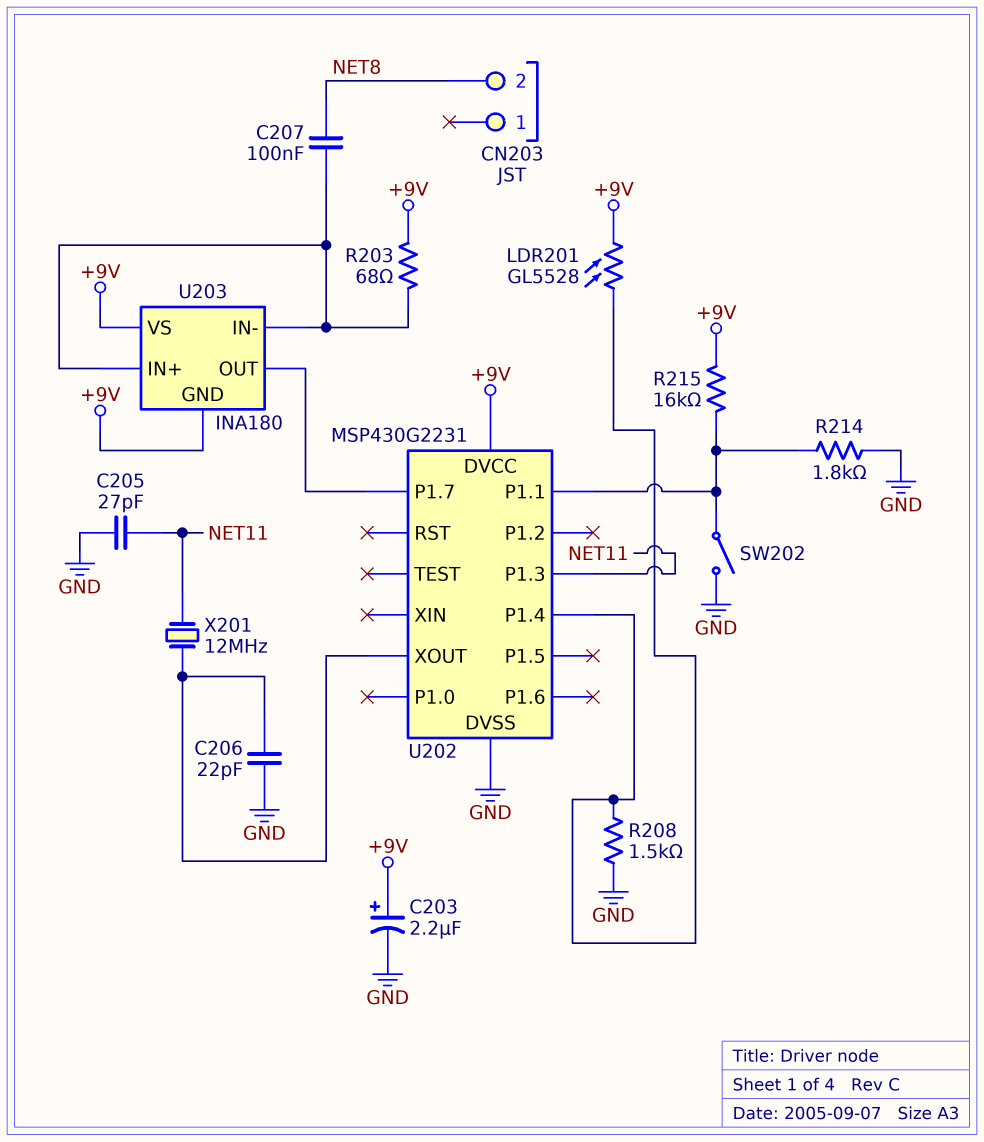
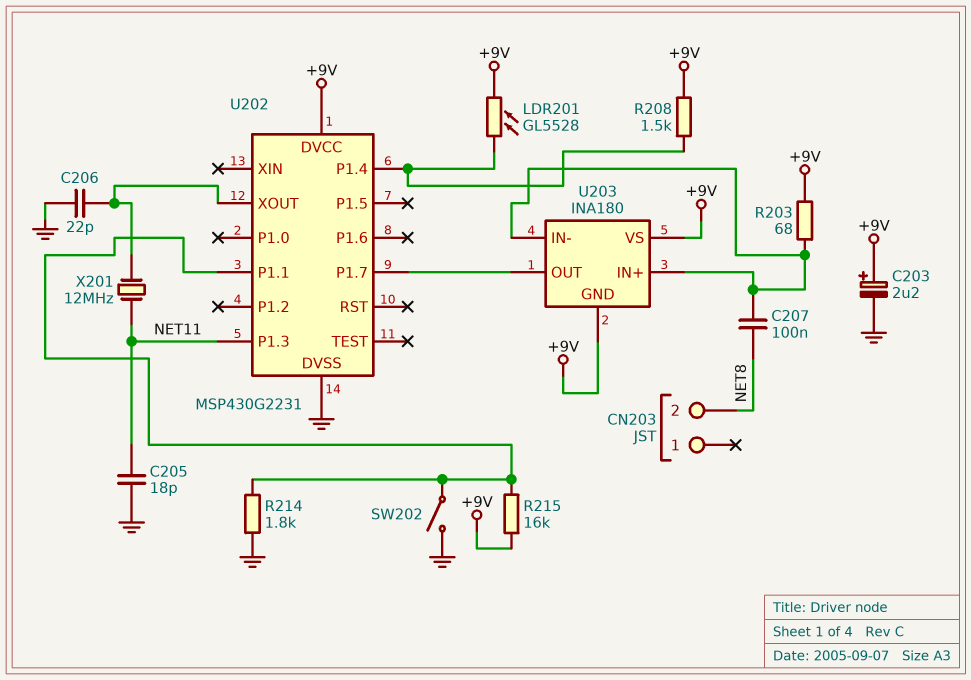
C205: 27pF (GND, NET11) -> 18pF (GND, NET11)
R208: 1.5k (GND, U202/P1.4) -> 1.5k (+9V, U202/P1.4)

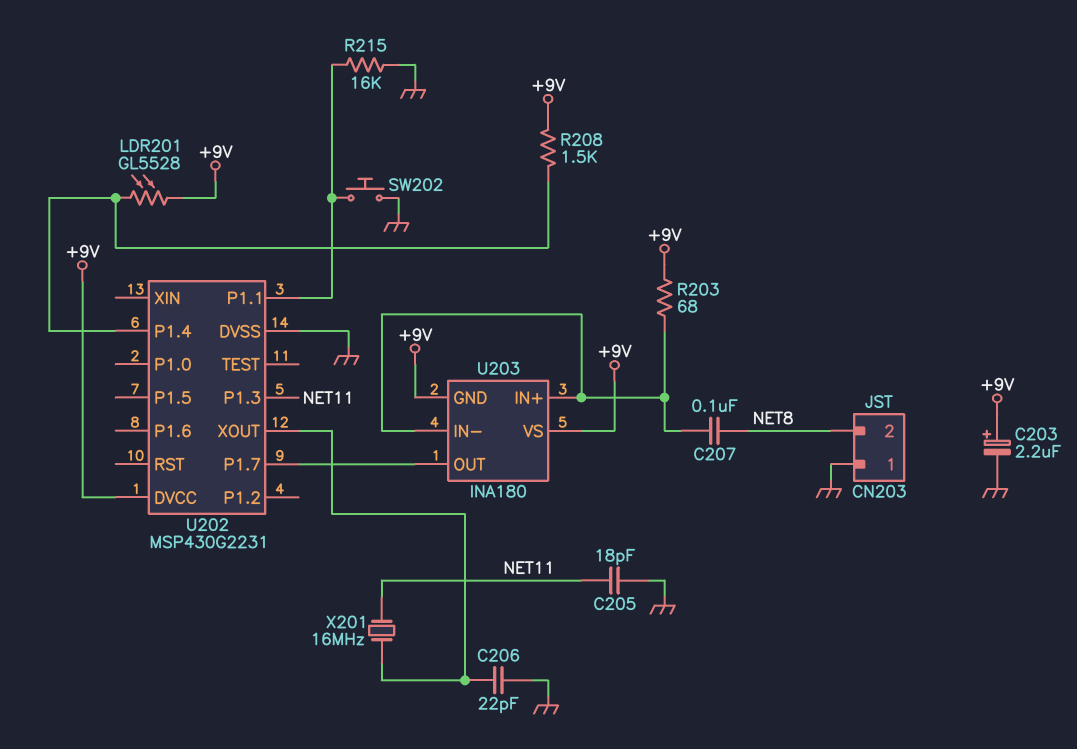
CN203 pin 1: none -> GND
R214: 1.8k (GND, U202/P1.1) -> none
R215: 16k (+9V, U202/P1.1) -> 16k (GND, U202/P1.1)
SW202: switch (GND, U202/P1.1) -> button (GND, U202/P1.1)
X201: 12MHz (NET11, U202/XOUT) -> 16MHz (NET11, U202/XOUT)

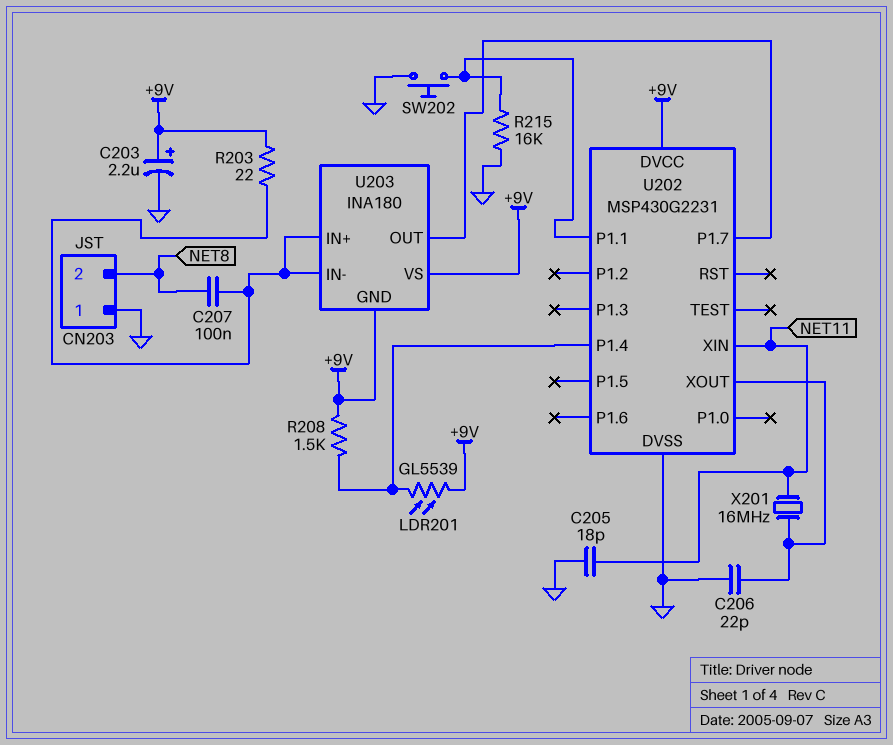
LDR201: GL5528 (+9V, U202/P1.4) -> GL5539 (+9V, U202/P1.4)
R203: 68 (+9V, U203/IN+) -> 22 (+9V, U203/IN+)
U202 pin P1.3: NET11 -> none
U202 pin XIN: none -> NET11

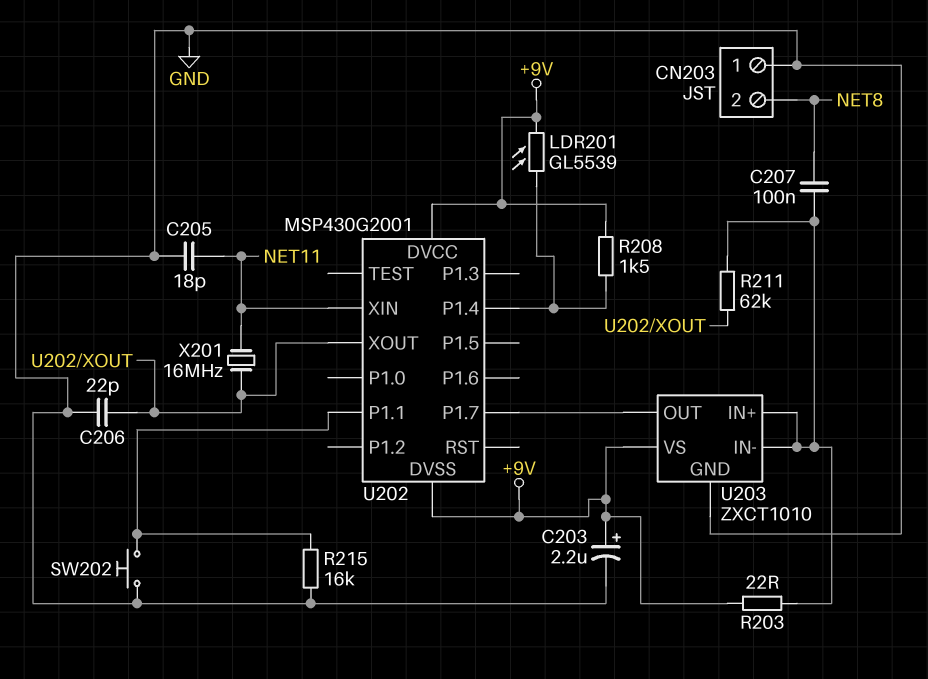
R211: none -> 62k (U202/XOUT, U203/IN+)
U202: MSP430G2231 -> MSP430G2001
U202 pin DVSS: GND -> +9V
U203: INA180 -> ZXCT1010
U203 pin GND: +9V -> GND

